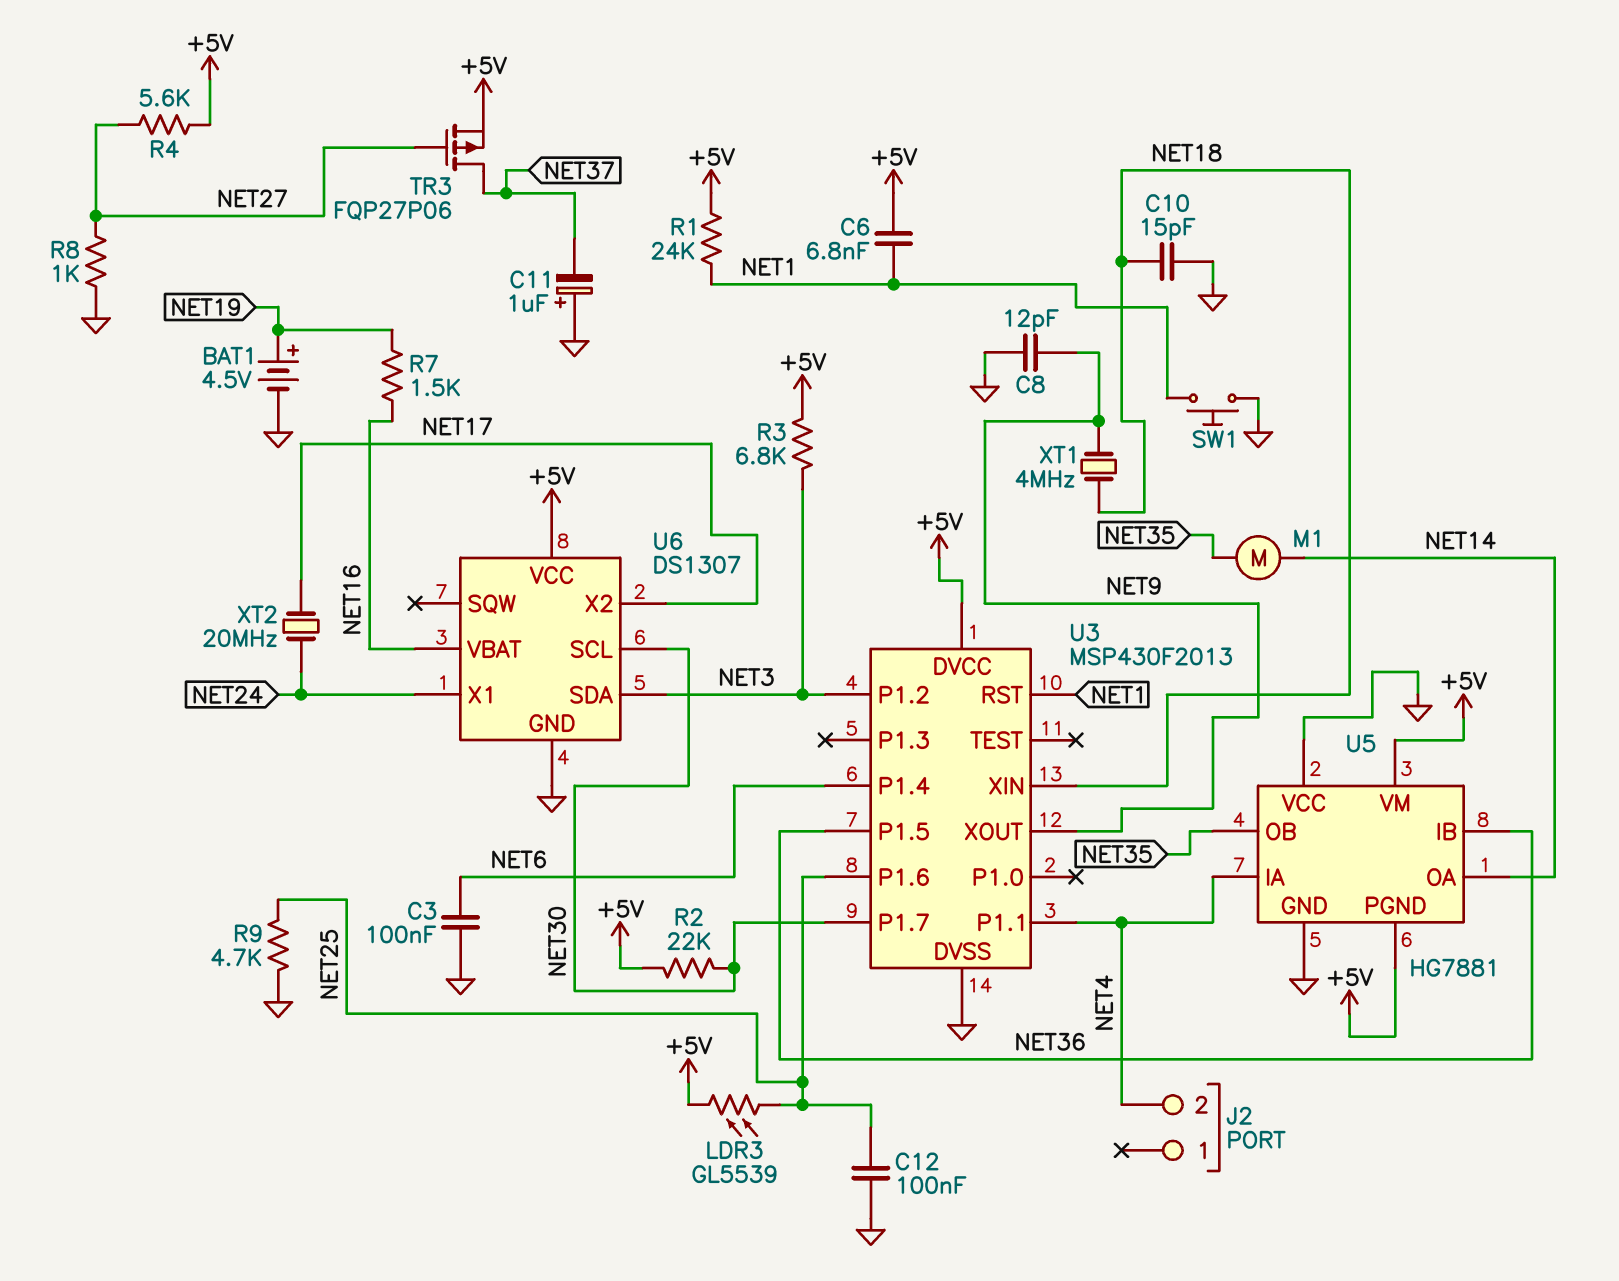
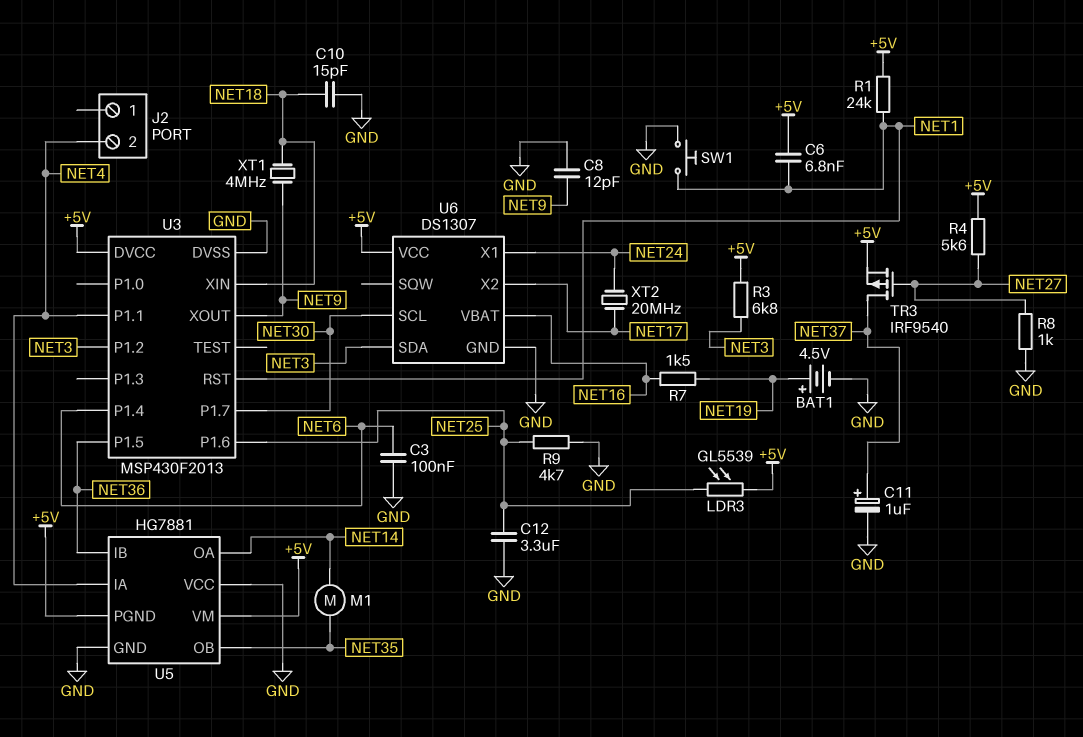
C11: 1uF (plus GND, minus NET37) -> 1uF (plus NET37, minus GND)
C12: 100nF (GND, NET25) -> 3.3uF (GND, NET25)
R2: 22k (+5V, NET30) -> none
TR3: PMOS FQP27P06 (G NET27, D NET37, S +5V) -> PMOS IRF9540 (G NET27, D NET37, S +5V)

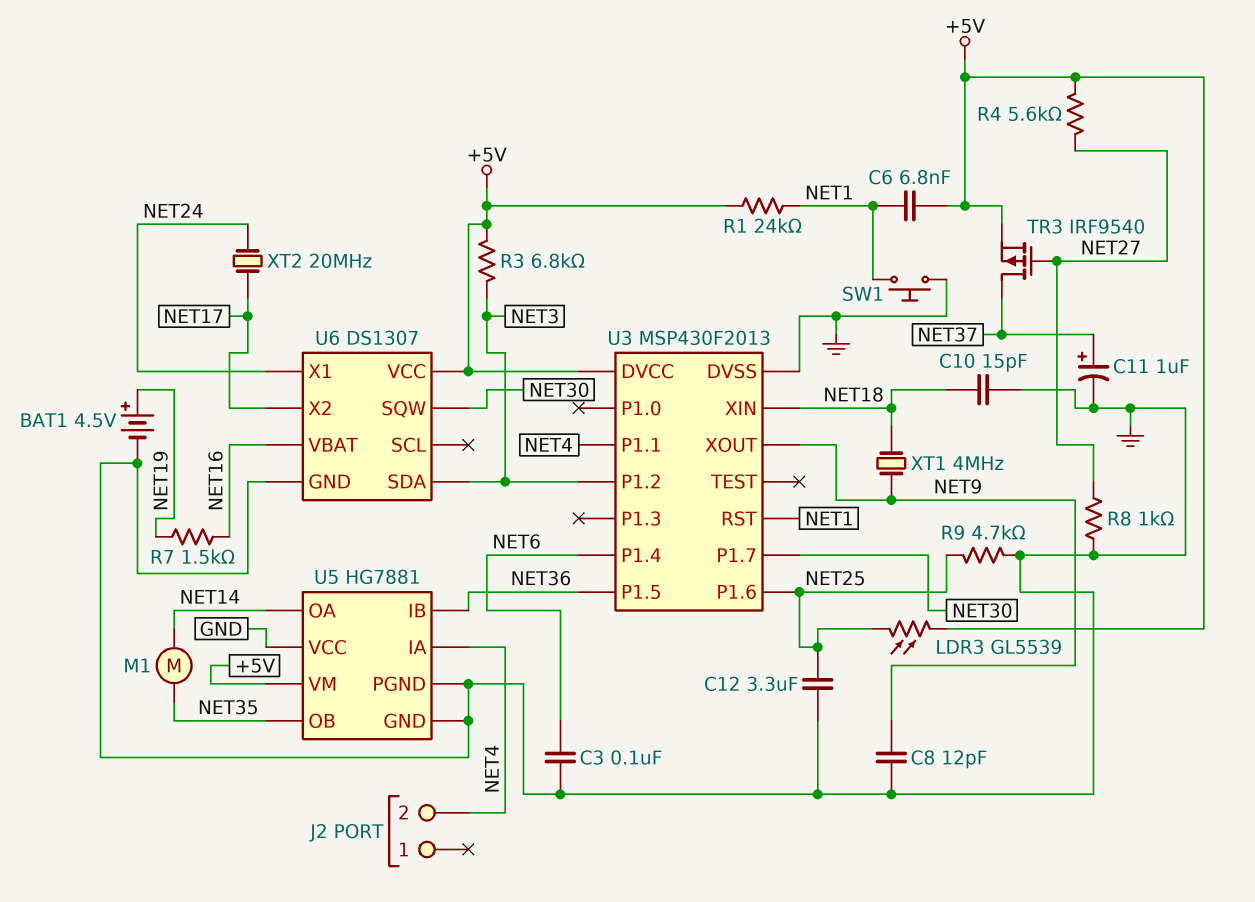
U5 pin PGND: +5V -> GND
U6 pin SCL: NET30 -> none
U6 pin SQW: none -> NET30

